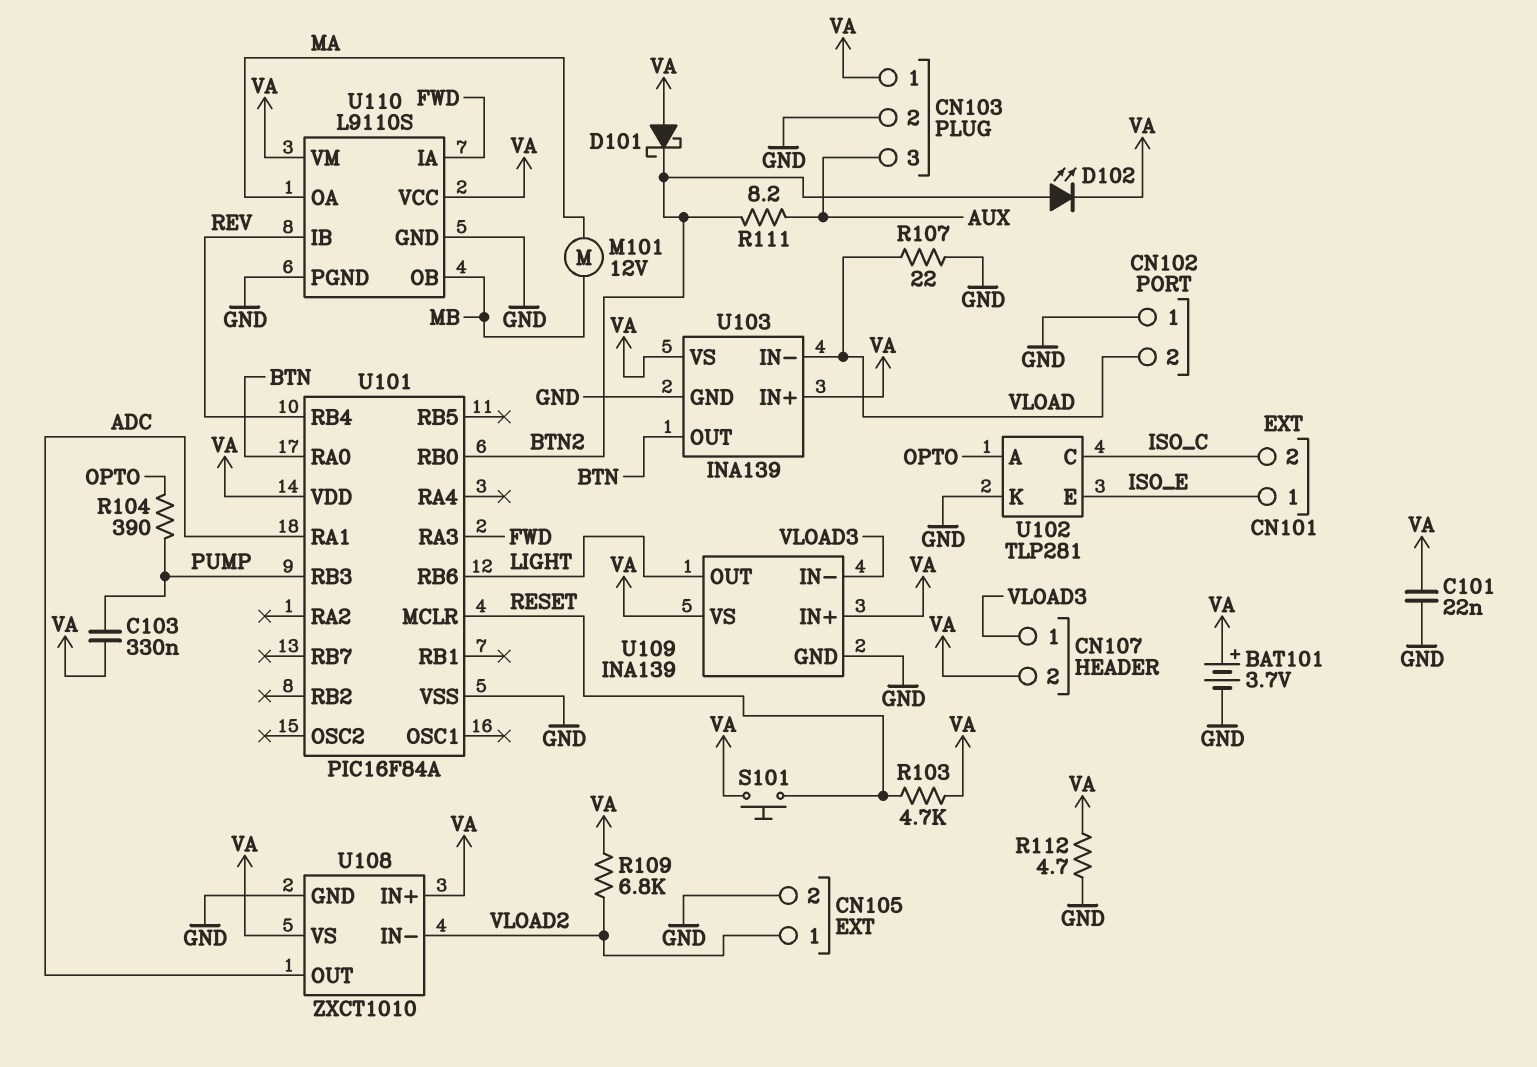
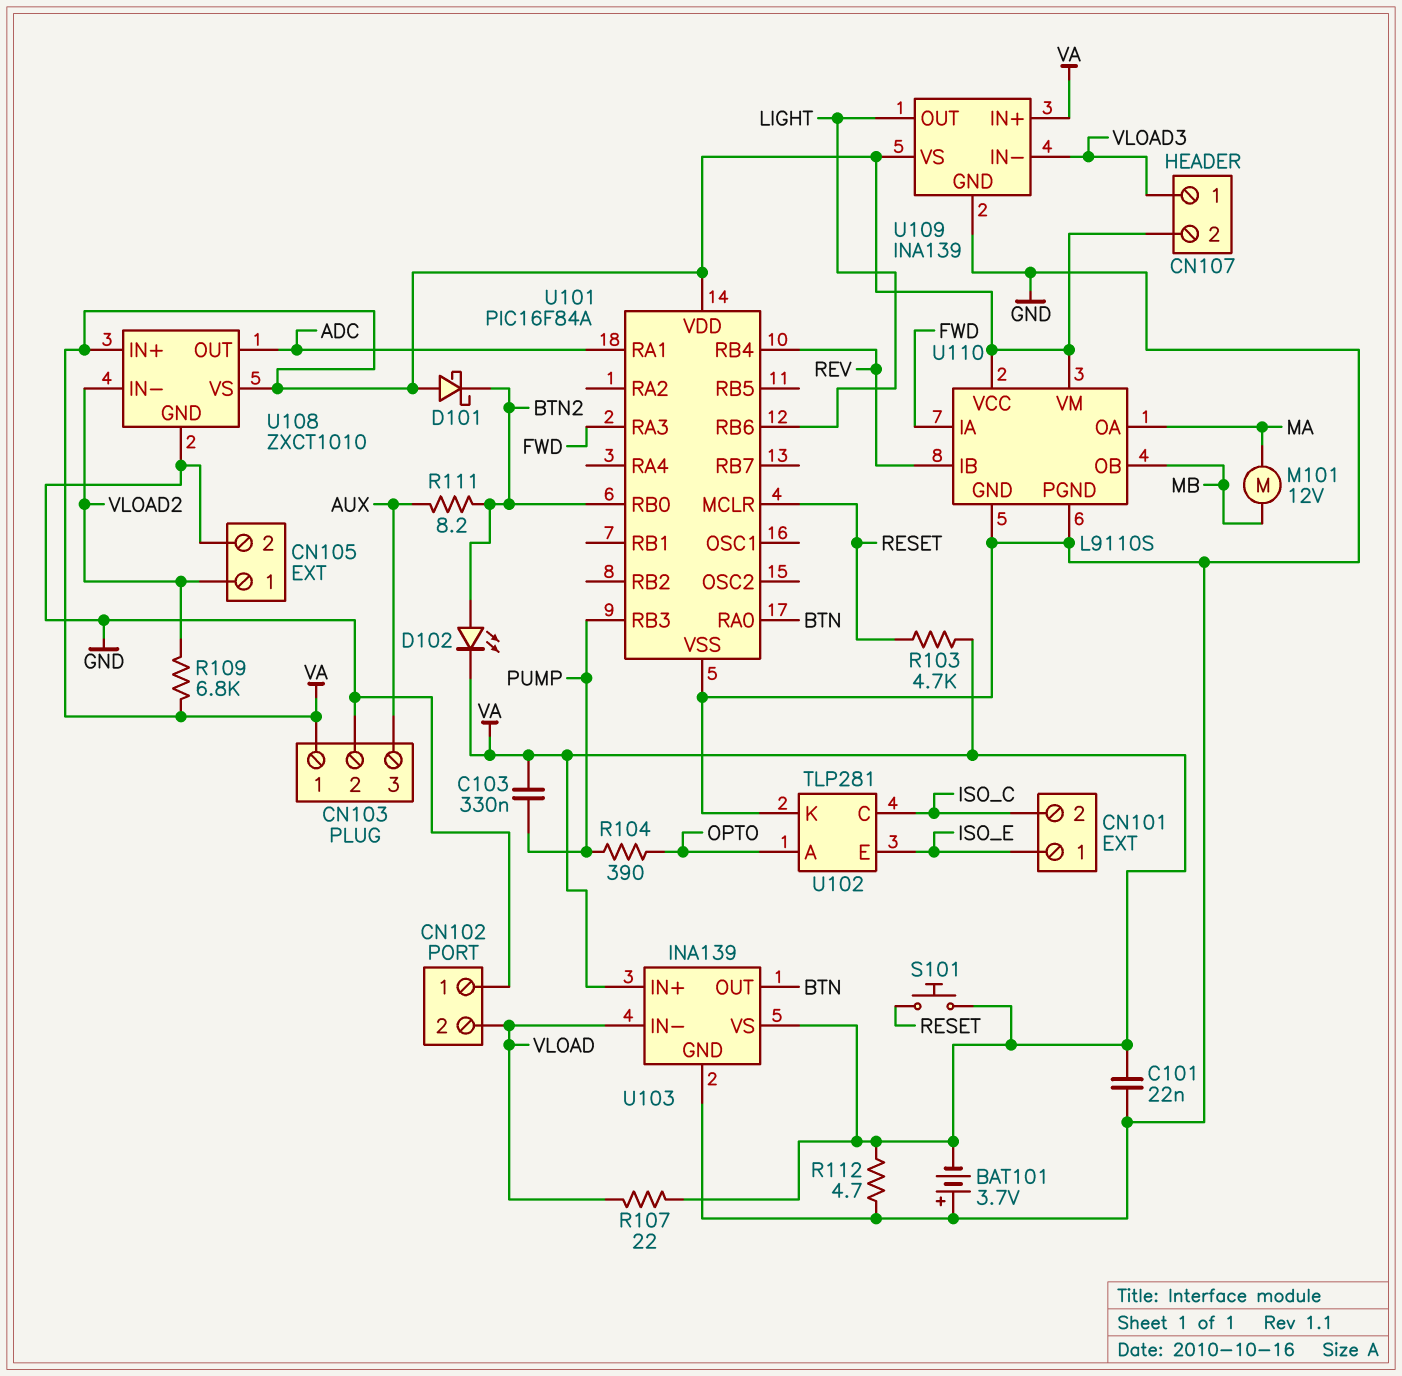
BAT101: 3.7V (plus VA, minus GND) -> 3.7V (plus GND, minus VA)
R107: 22 (GND, VLOAD) -> 22 (VA, VLOAD)

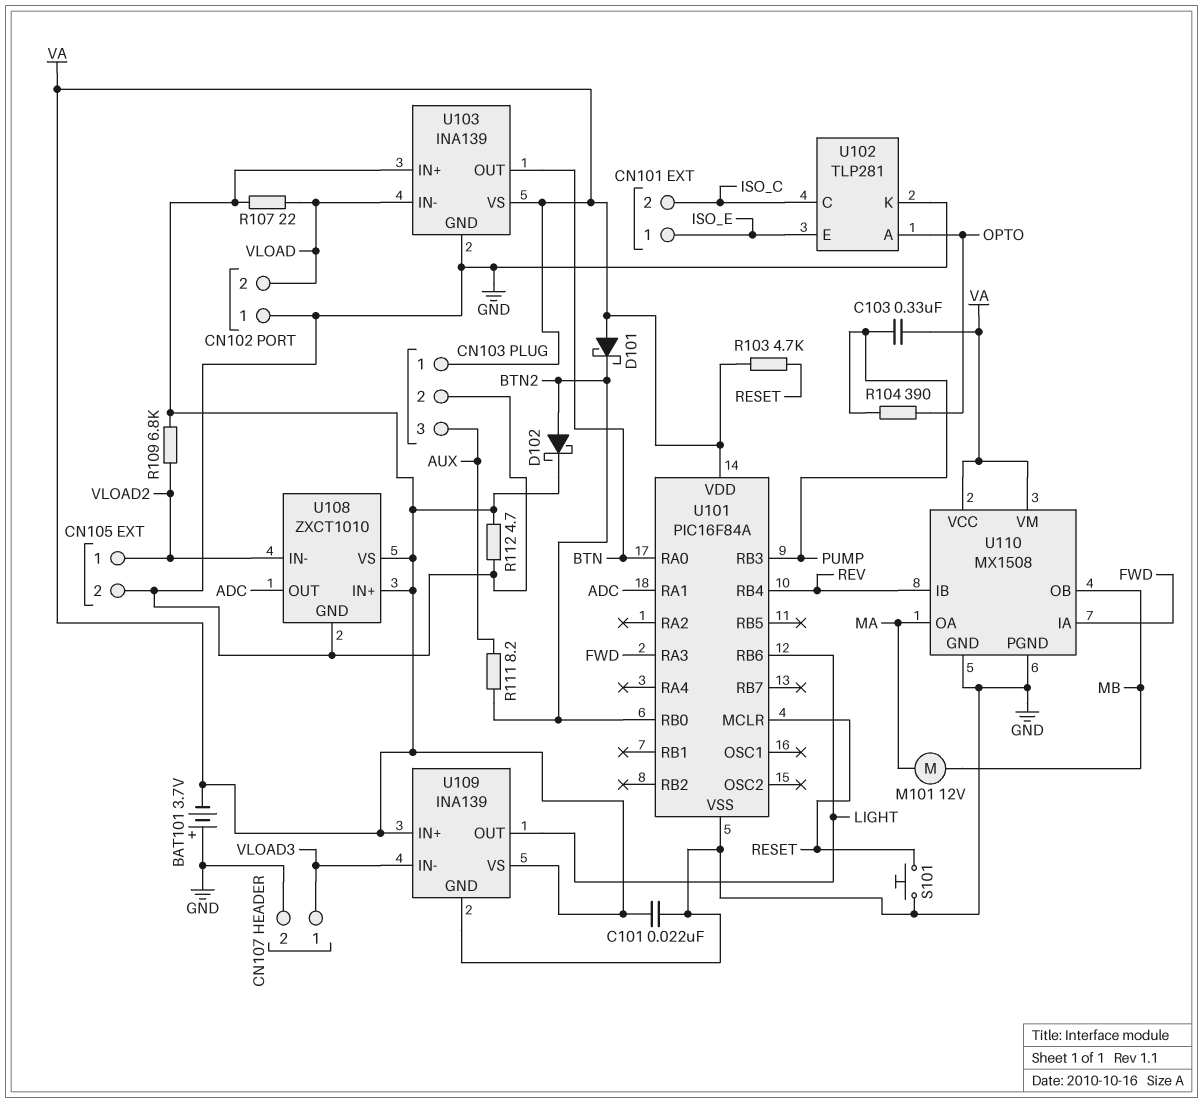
CN107 pin 2: VA -> GND
D102: LED (A BTN2, K VA) -> schottky (A BTN2, K VA)
S101: button (RESET, VA) -> button (GND, RESET)
U110: L9110S -> MX1508

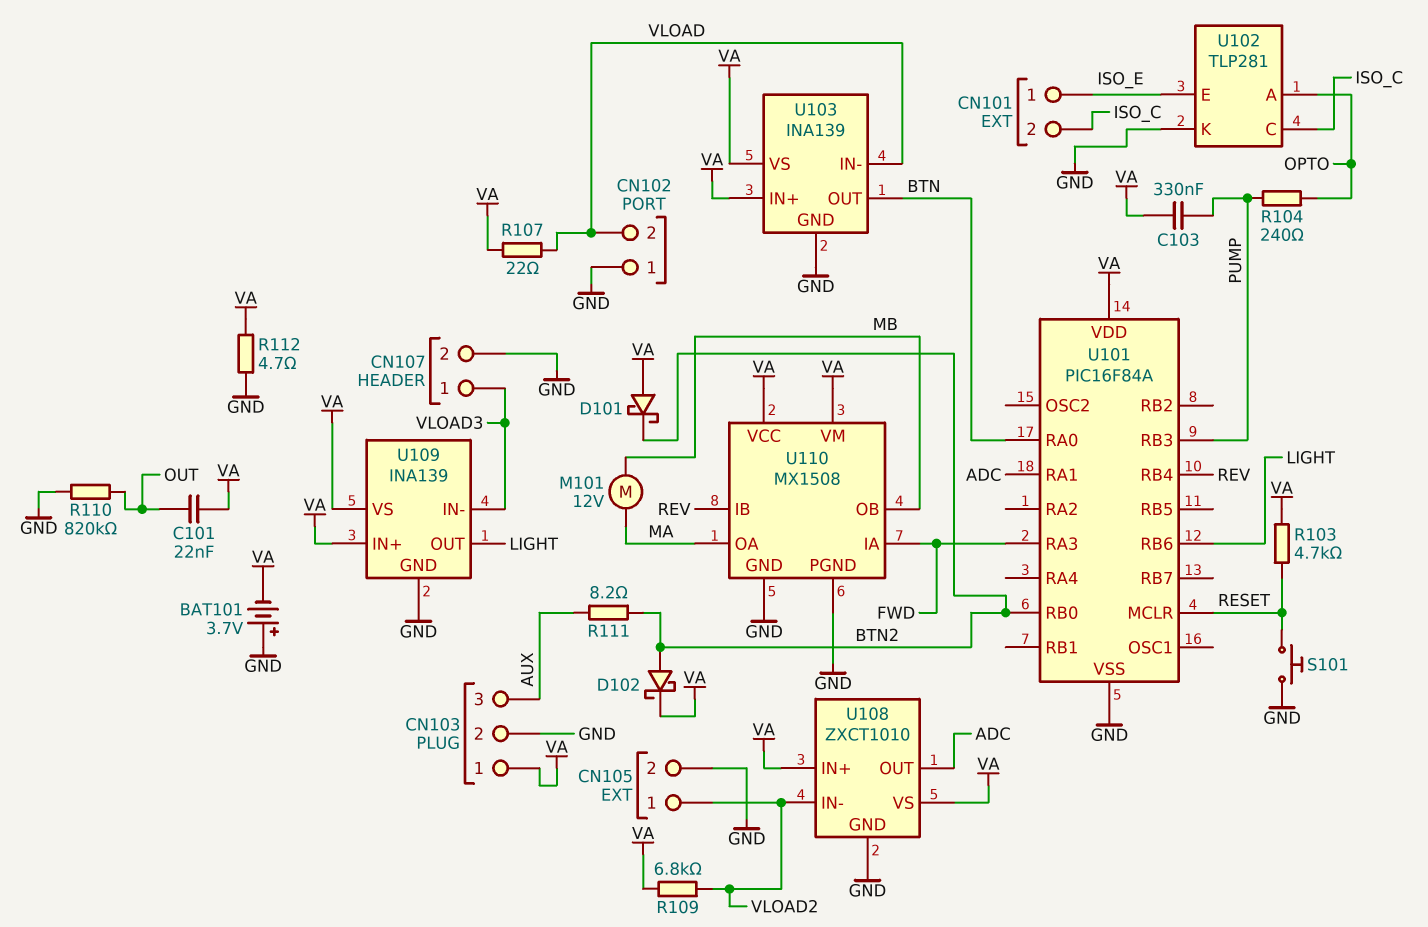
C101: 22nF (GND, VA) -> 22nF (OUT, VA)
R104: 390 (OPTO, PUMP) -> 240 (OPTO, PUMP)
R110: none -> 820k (GND, OUT)

